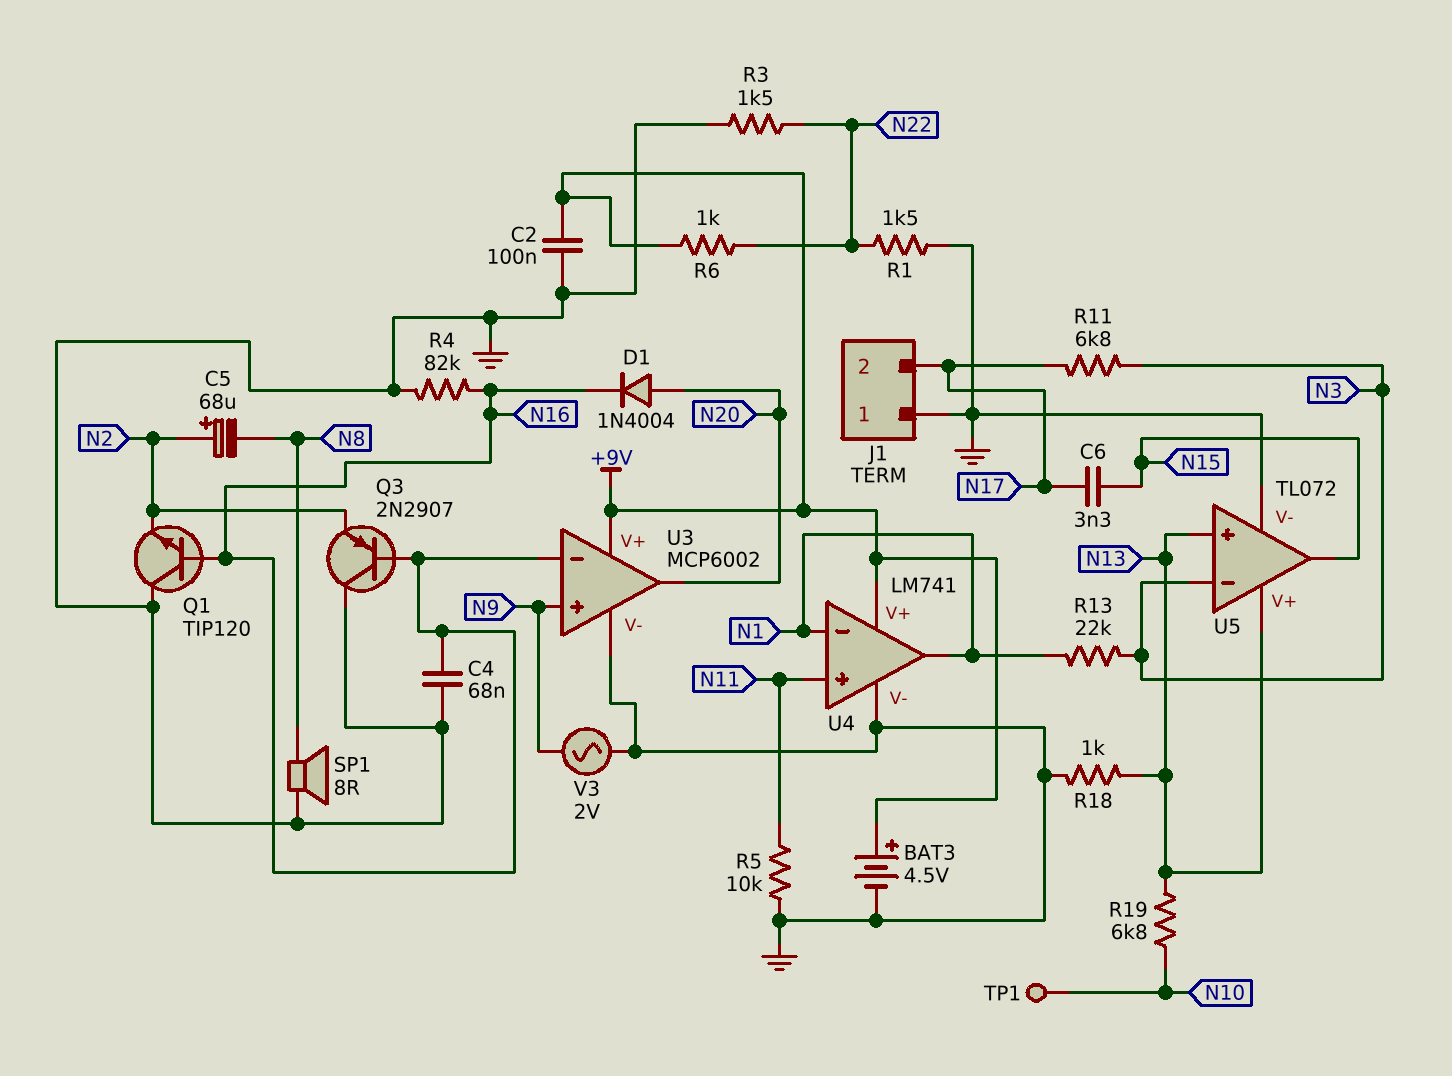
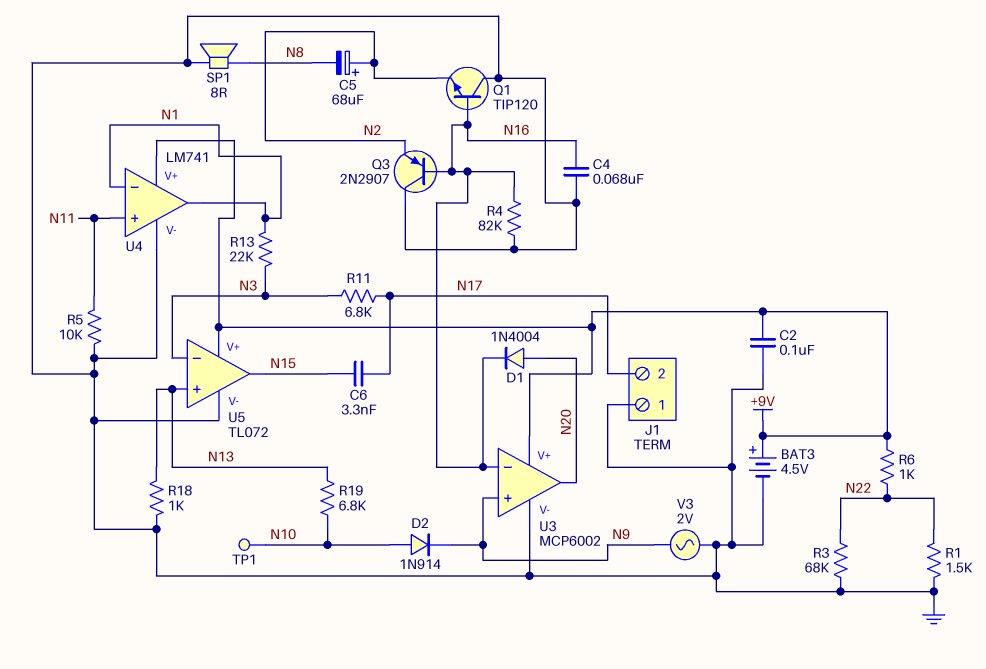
D2: none -> diode 1N914 (A N10, K N9)
R3: 1.5k (GND, N22) -> 68k (GND, N22)
U5 pin V+: N13 -> +9V

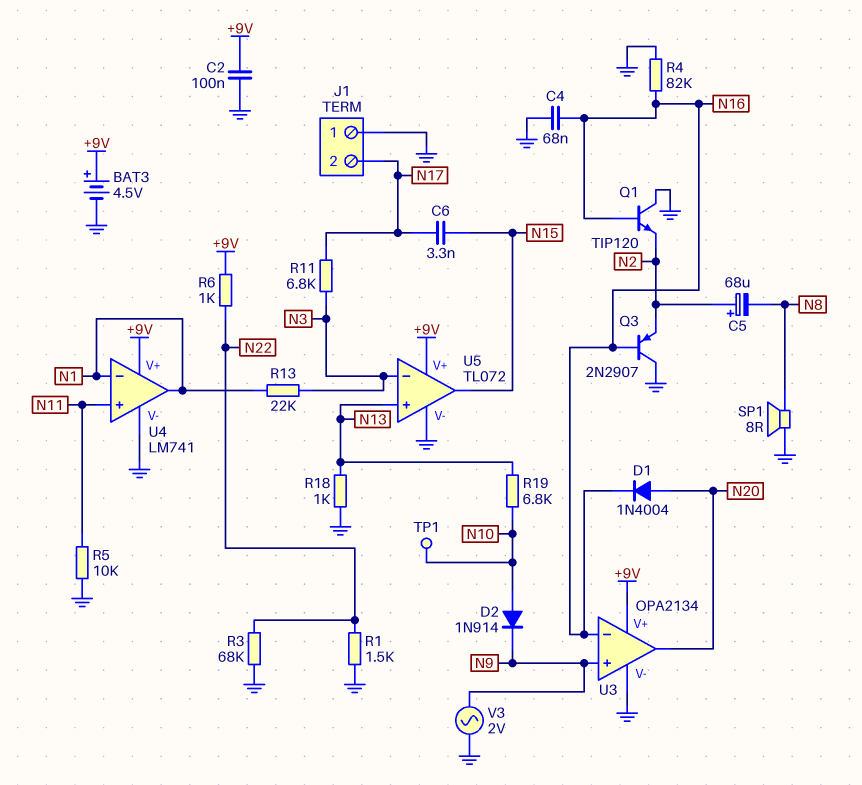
U3: MCP6002 -> OPA2134

